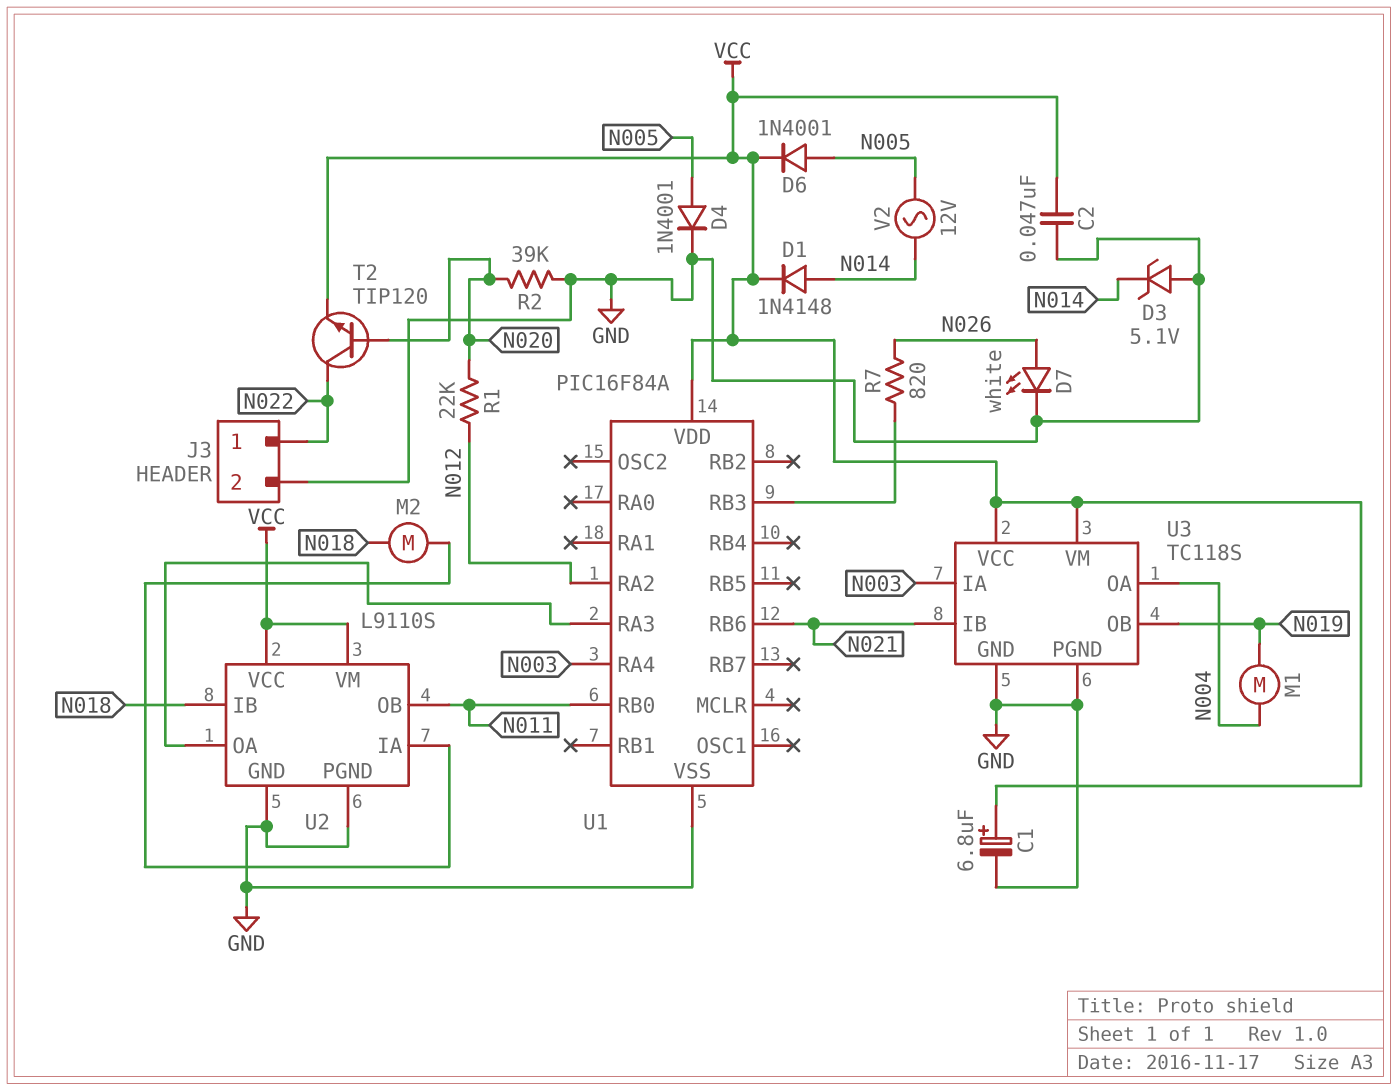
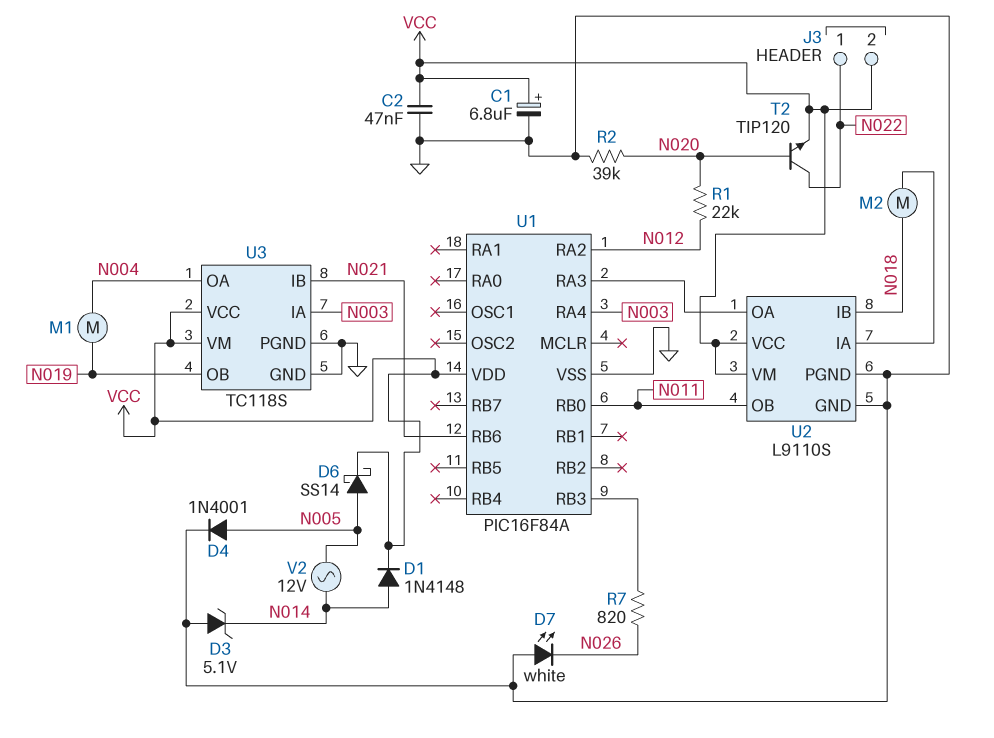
D6: diode 1N4001 (A N005, K VCC) -> schottky SS14 (A N005, K VCC)
D7: LED white (A N026, K GND) -> LED white (A GND, K N026)
J3 pin 2: GND -> VCC

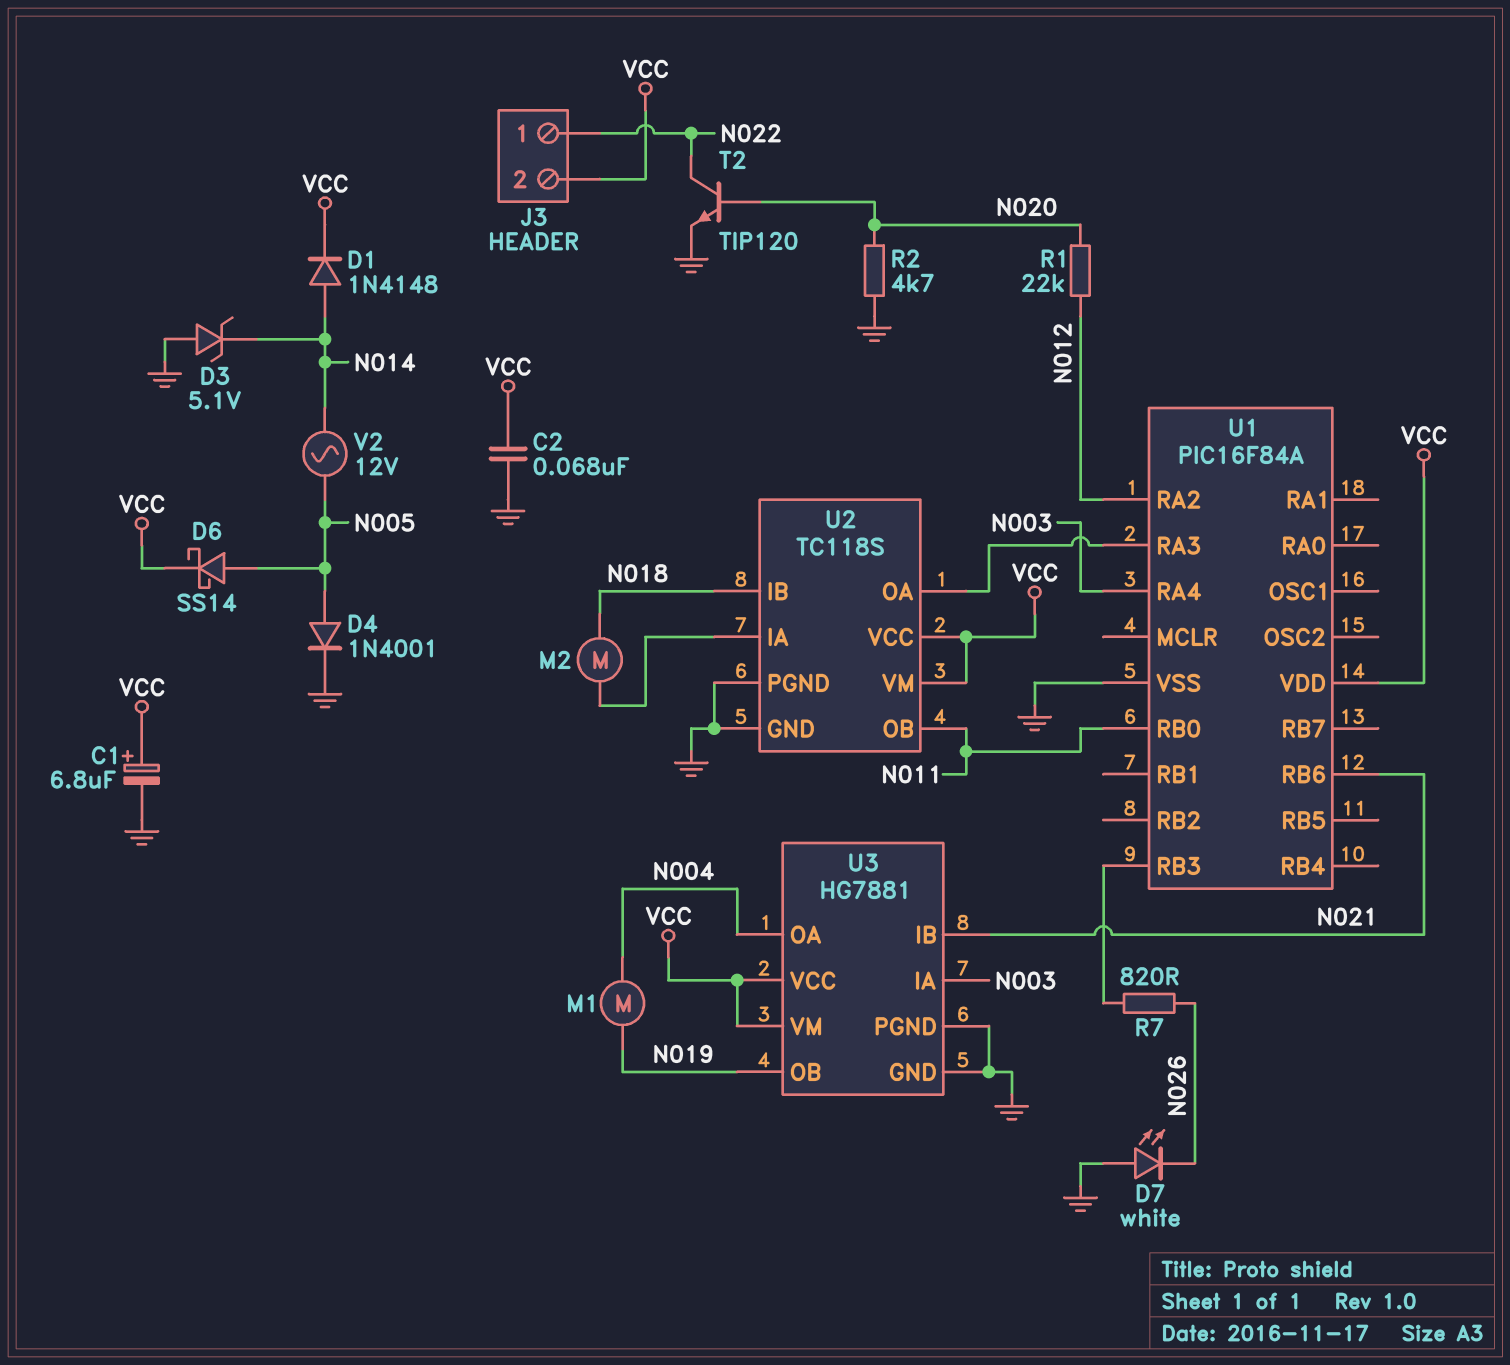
C2: 47nF (GND, VCC) -> 68nF (GND, VCC)
R2: 39k (GND, N020) -> 4.7k (GND, N020)
T2: NPN TIP120 (B N020, C N022, E VCC) -> NPN TIP120 (B N020, C N022, E GND)
U2: L9110S -> TC118S
U3: TC118S -> HG7881

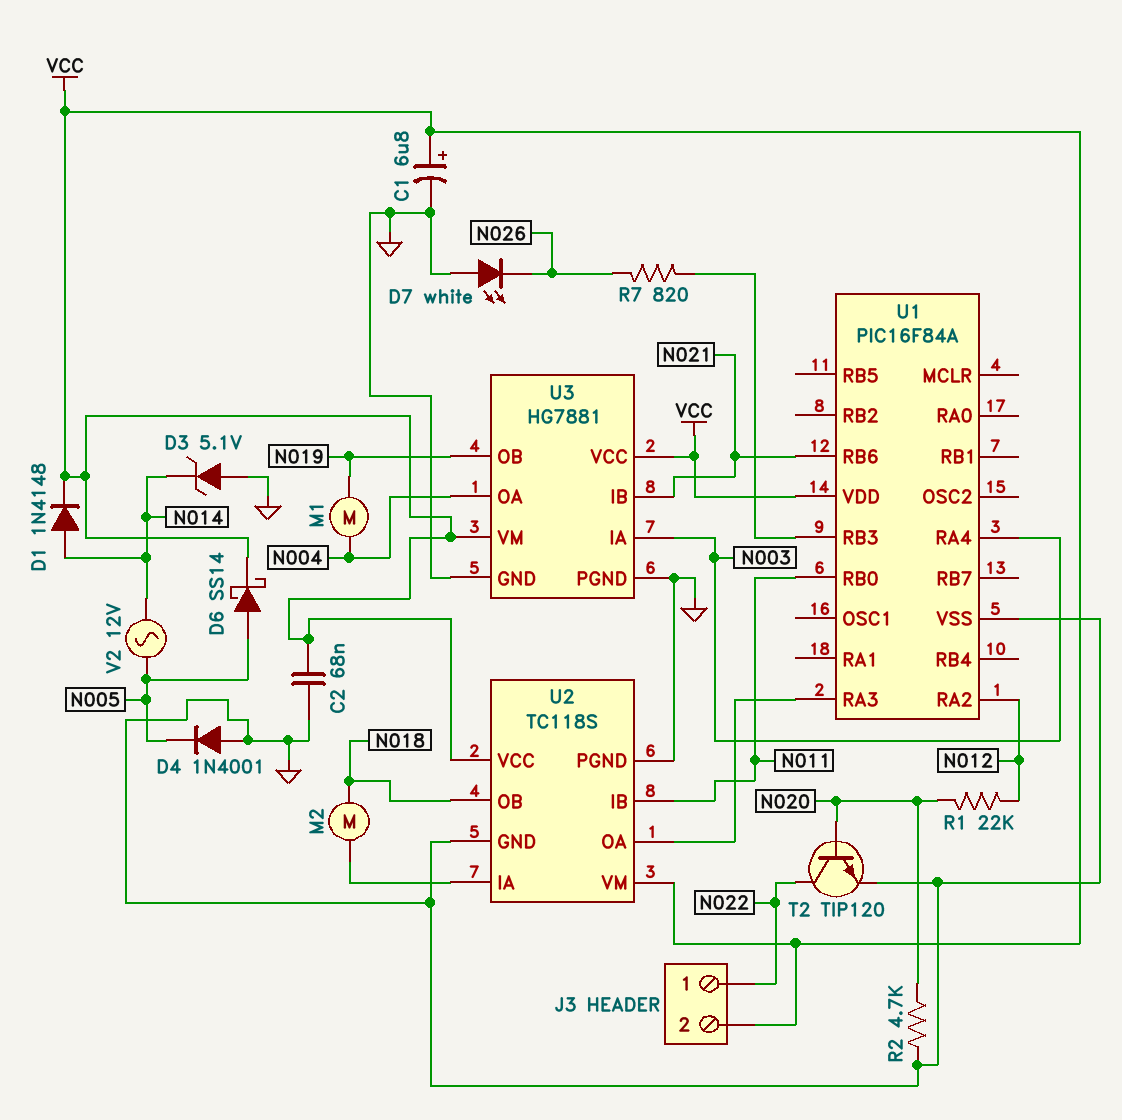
D4: diode 1N4001 (A N005, K GND) -> diode 1N4001 (A GND, K N005)
U2 pin IB: N018 -> N011
U2 pin OB: N011 -> N018

